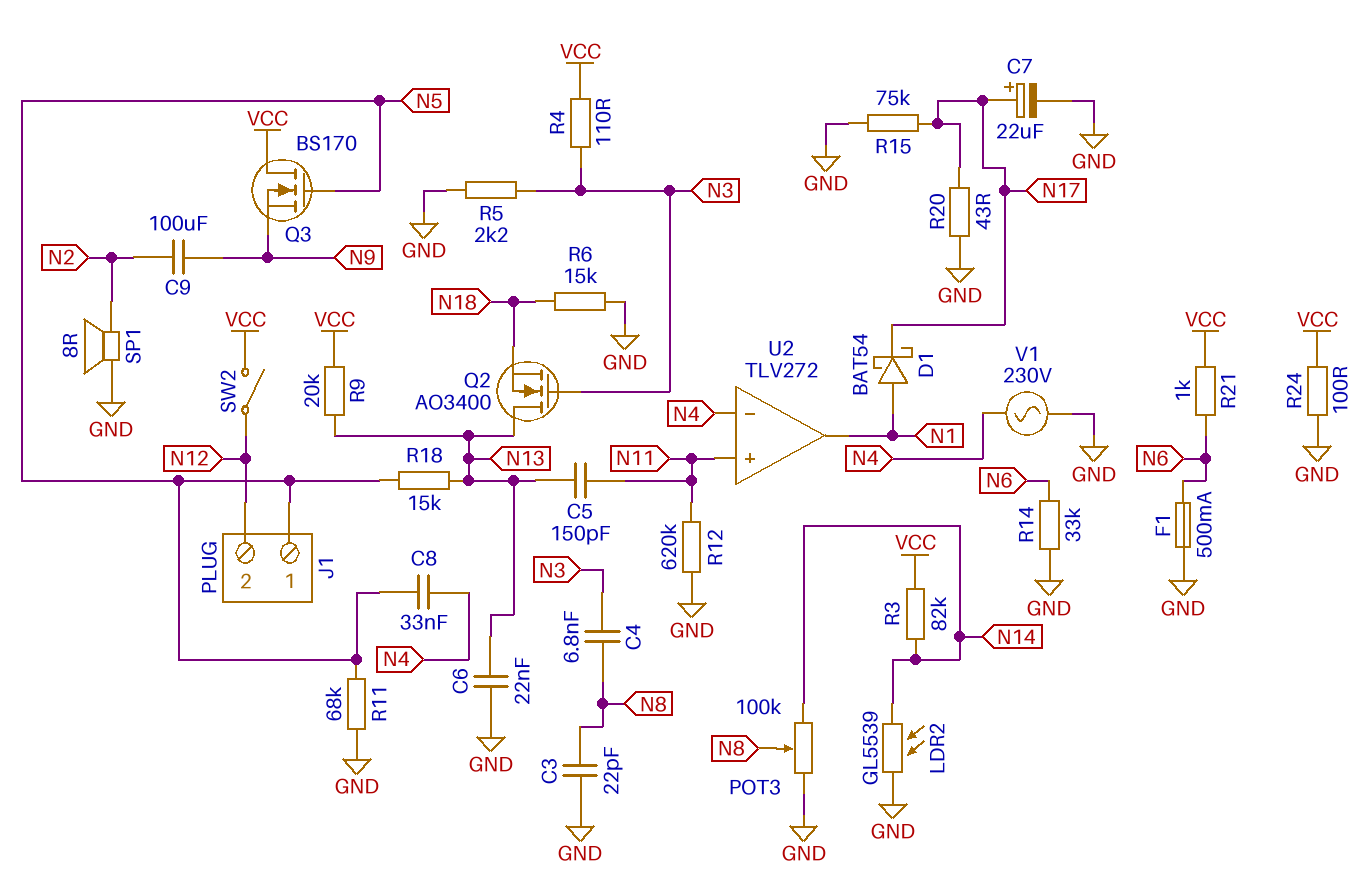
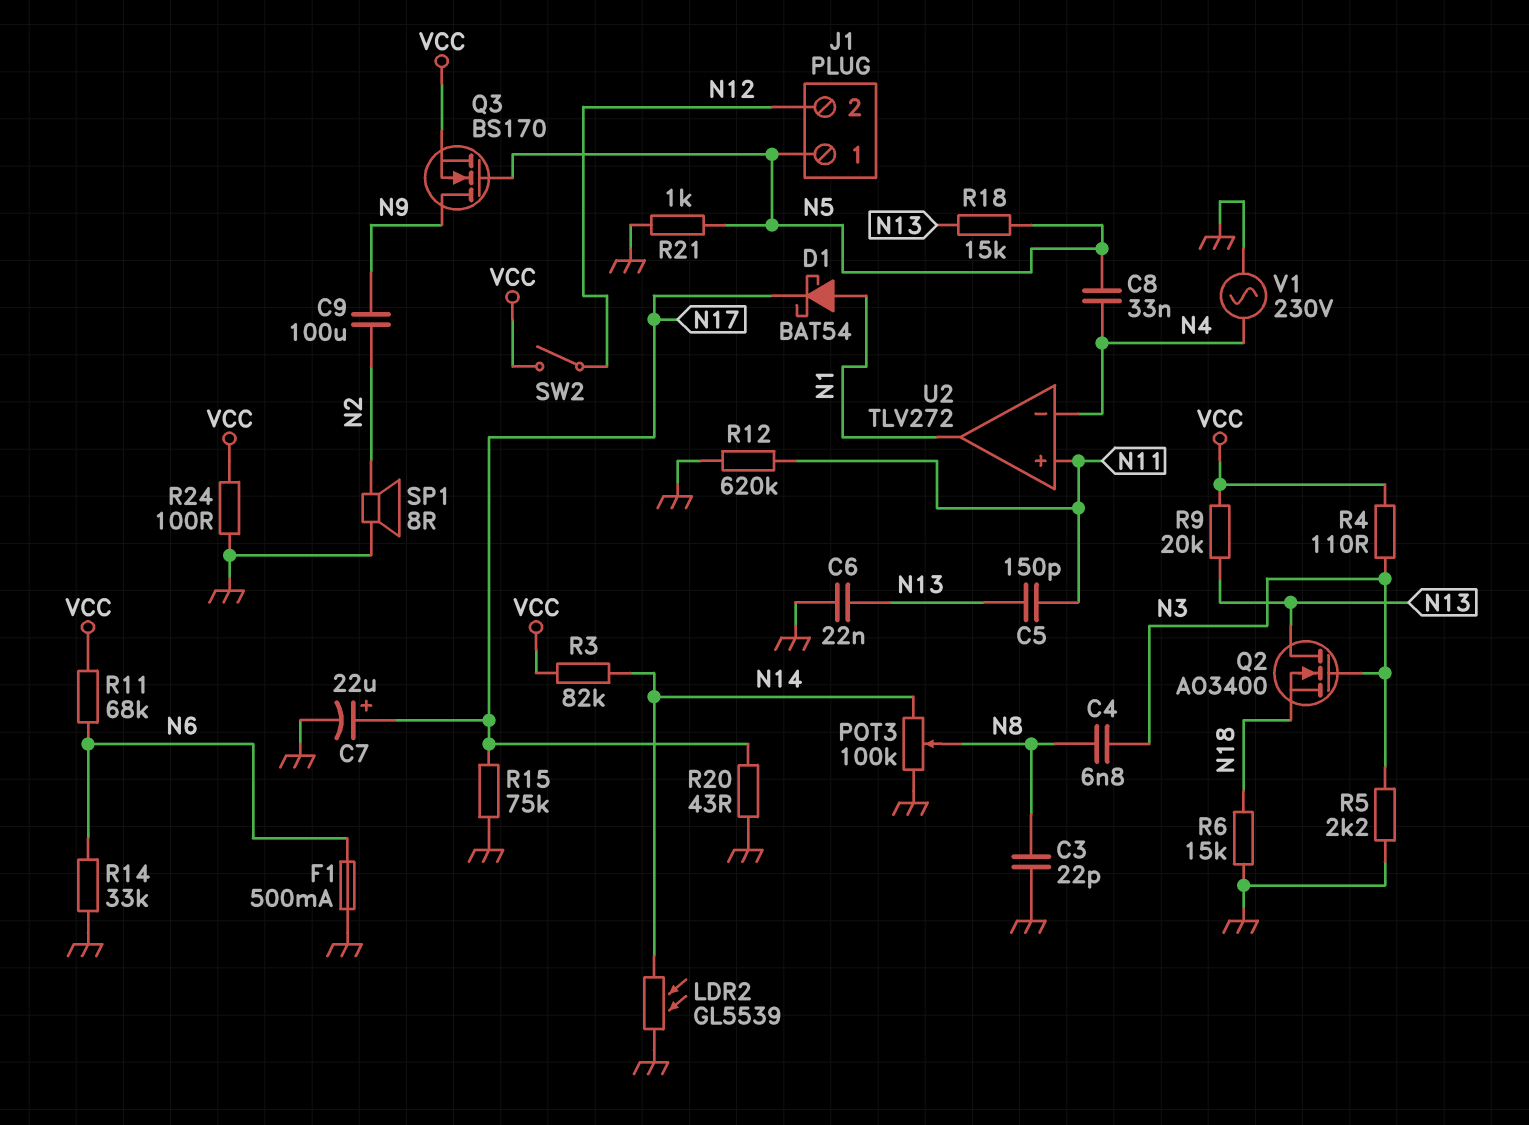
Q3: NMOS BS170 (G N5, D VCC, S N9) -> NMOS BS170 (G N5, D N9, S VCC)
R11: 68k (GND, N5) -> 68k (N6, VCC)
R21: 1k (N6, VCC) -> 1k (GND, N5)

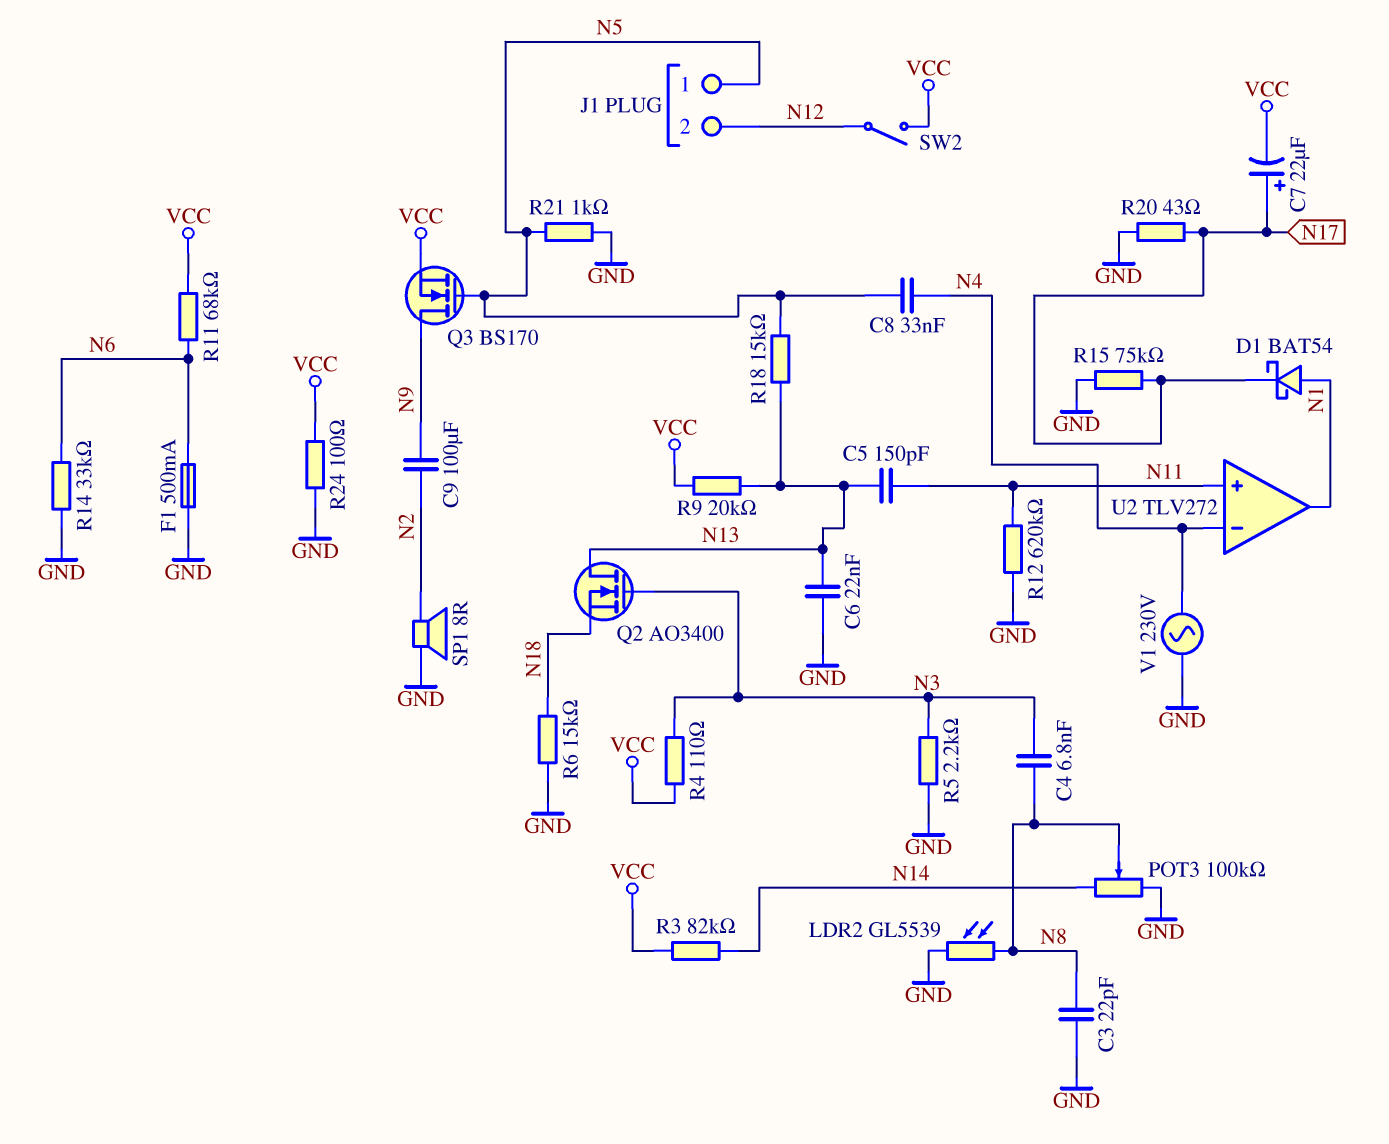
C7: 22uF (plus N17, minus GND) -> 22uF (plus N17, minus VCC)
LDR2: GL5539 (GND, N14) -> GL5539 (GND, N8)

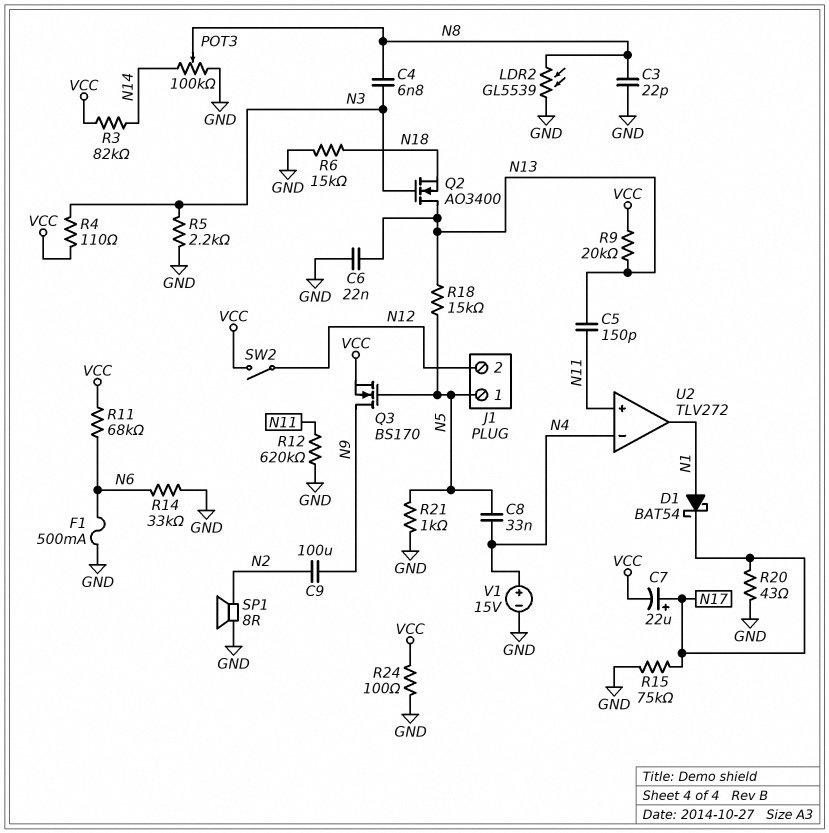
V1: AC 230V (GND, N4) -> 15V (plus N4, minus GND)

